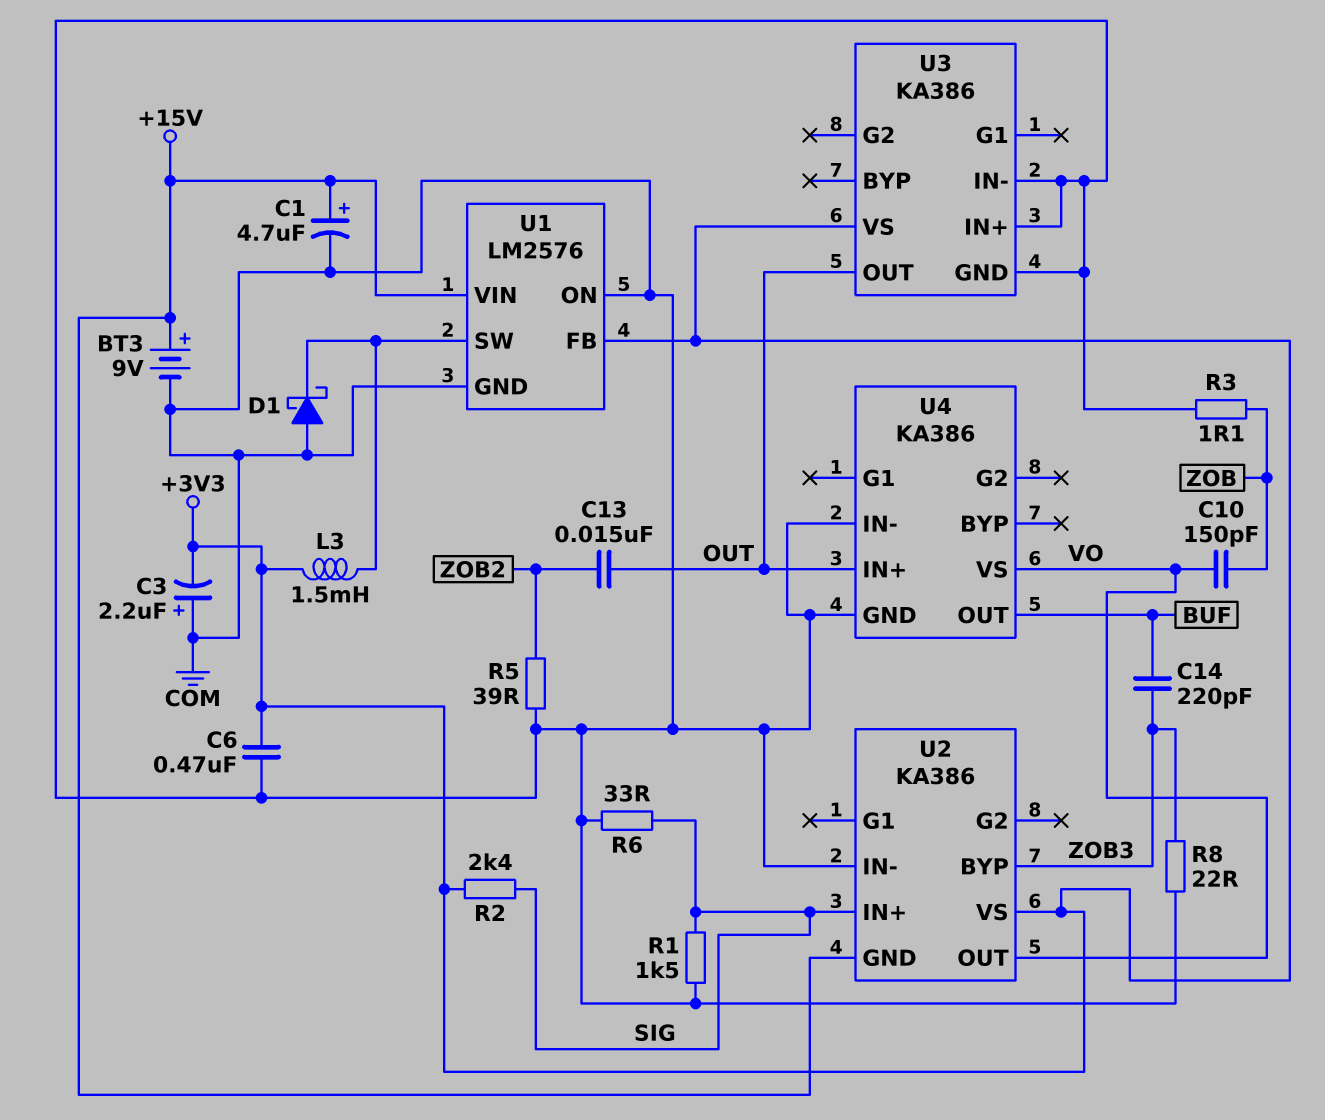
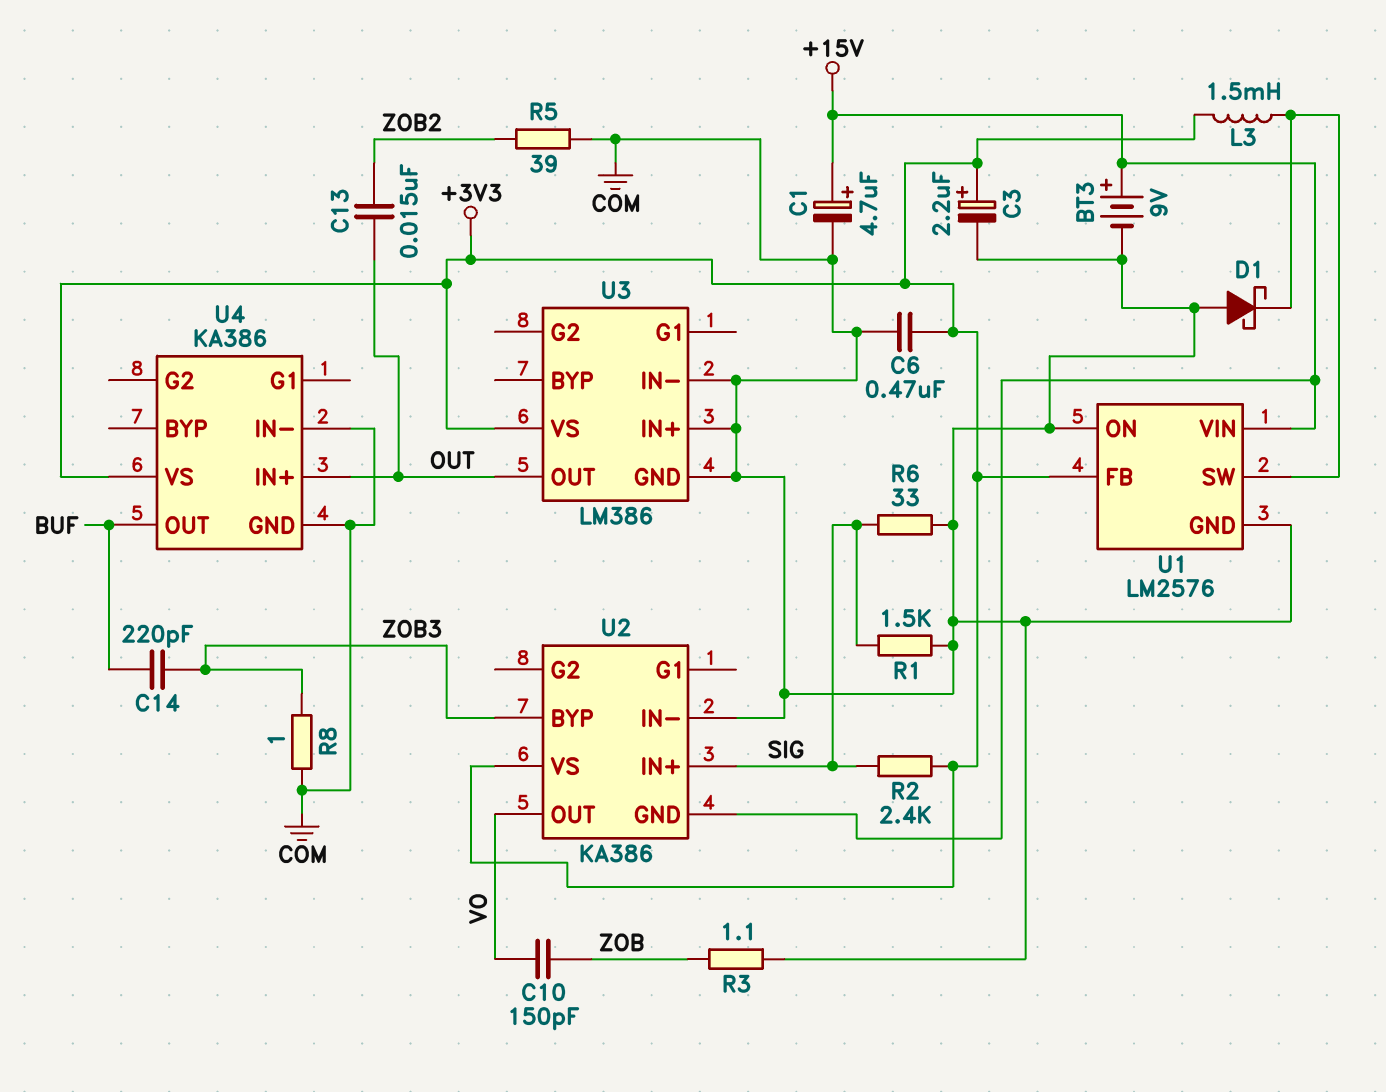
C3: 2.2uF (plus COM, minus +3V3) -> 2.2uF (plus +3V3, minus COM)
R8: 22 (COM, ZOB3) -> 1 (COM, ZOB3)
U3: KA386 -> LM386
U4 pin VS: VO -> +3V3

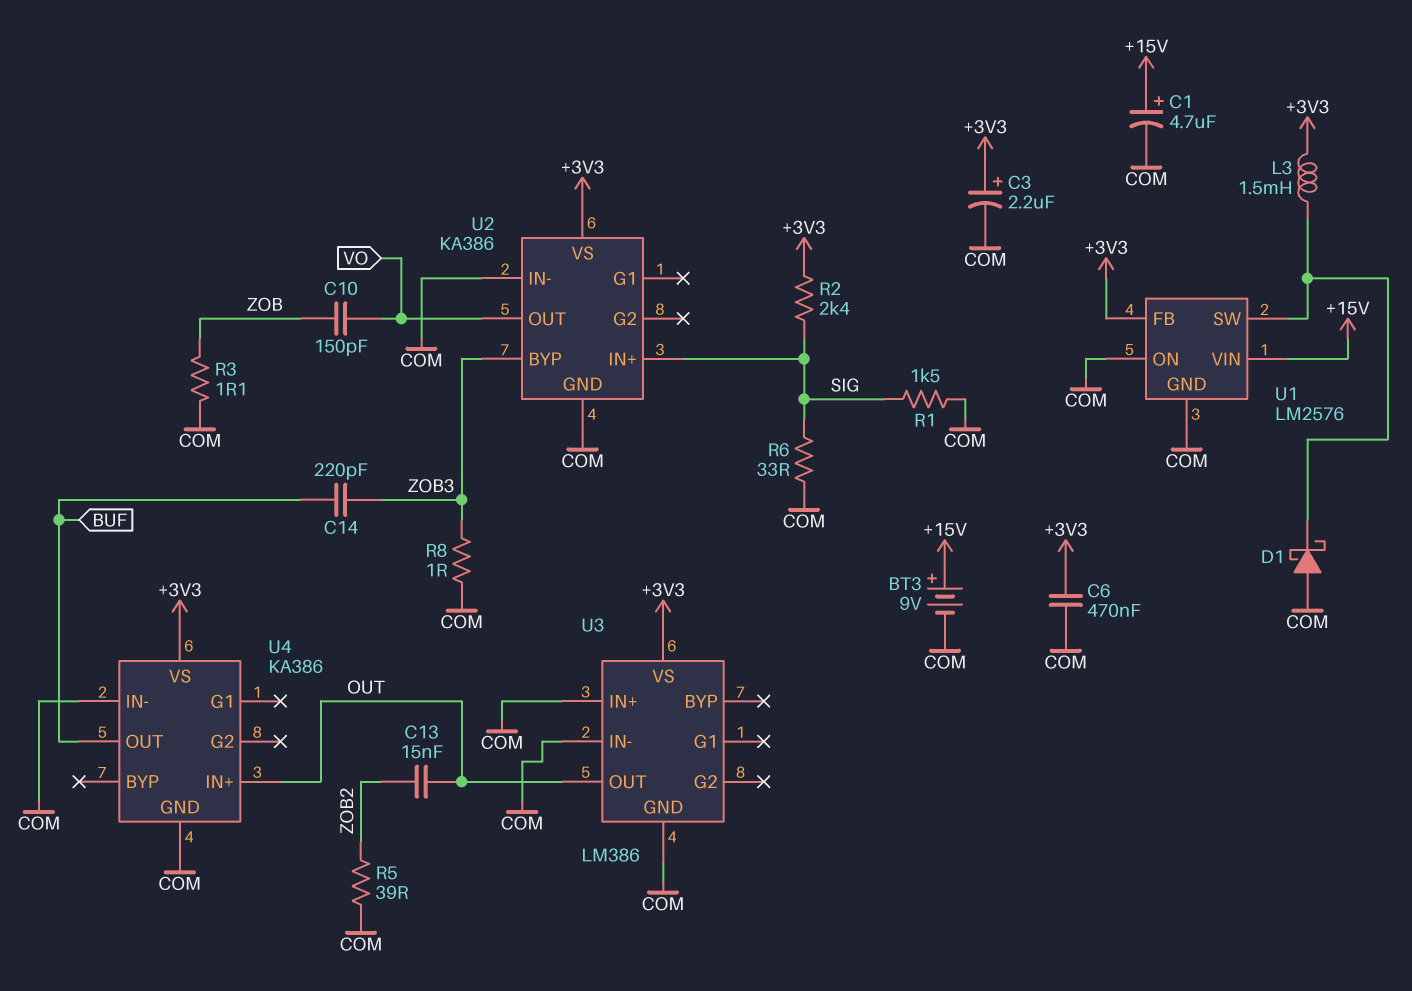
U2 pin GND: +15V -> COM

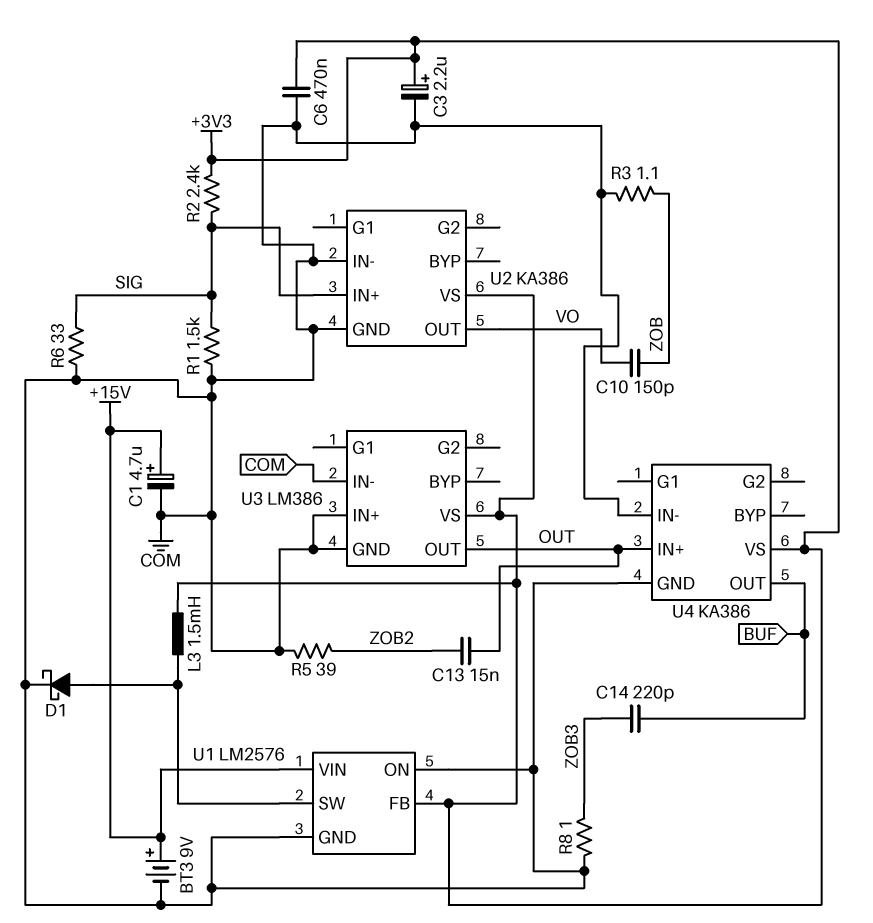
D1: schottky (A COM, K U1/SW) -> schottky (A U1/SW, K COM)
U2 pin BYP: ZOB3 -> none

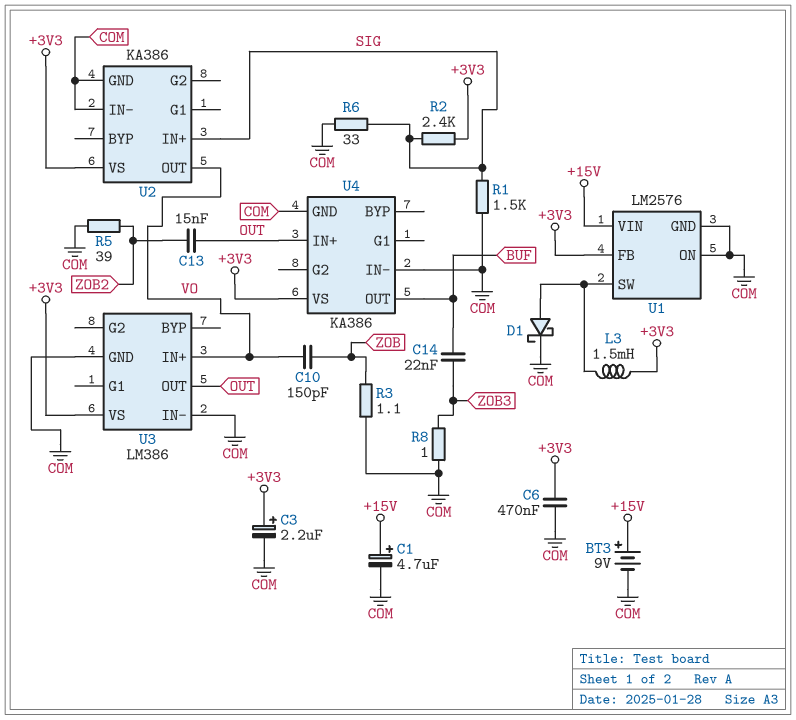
C14: 220pF (BUF, ZOB3) -> 22nF (BUF, ZOB3)
U3 pin IN+: COM -> VO

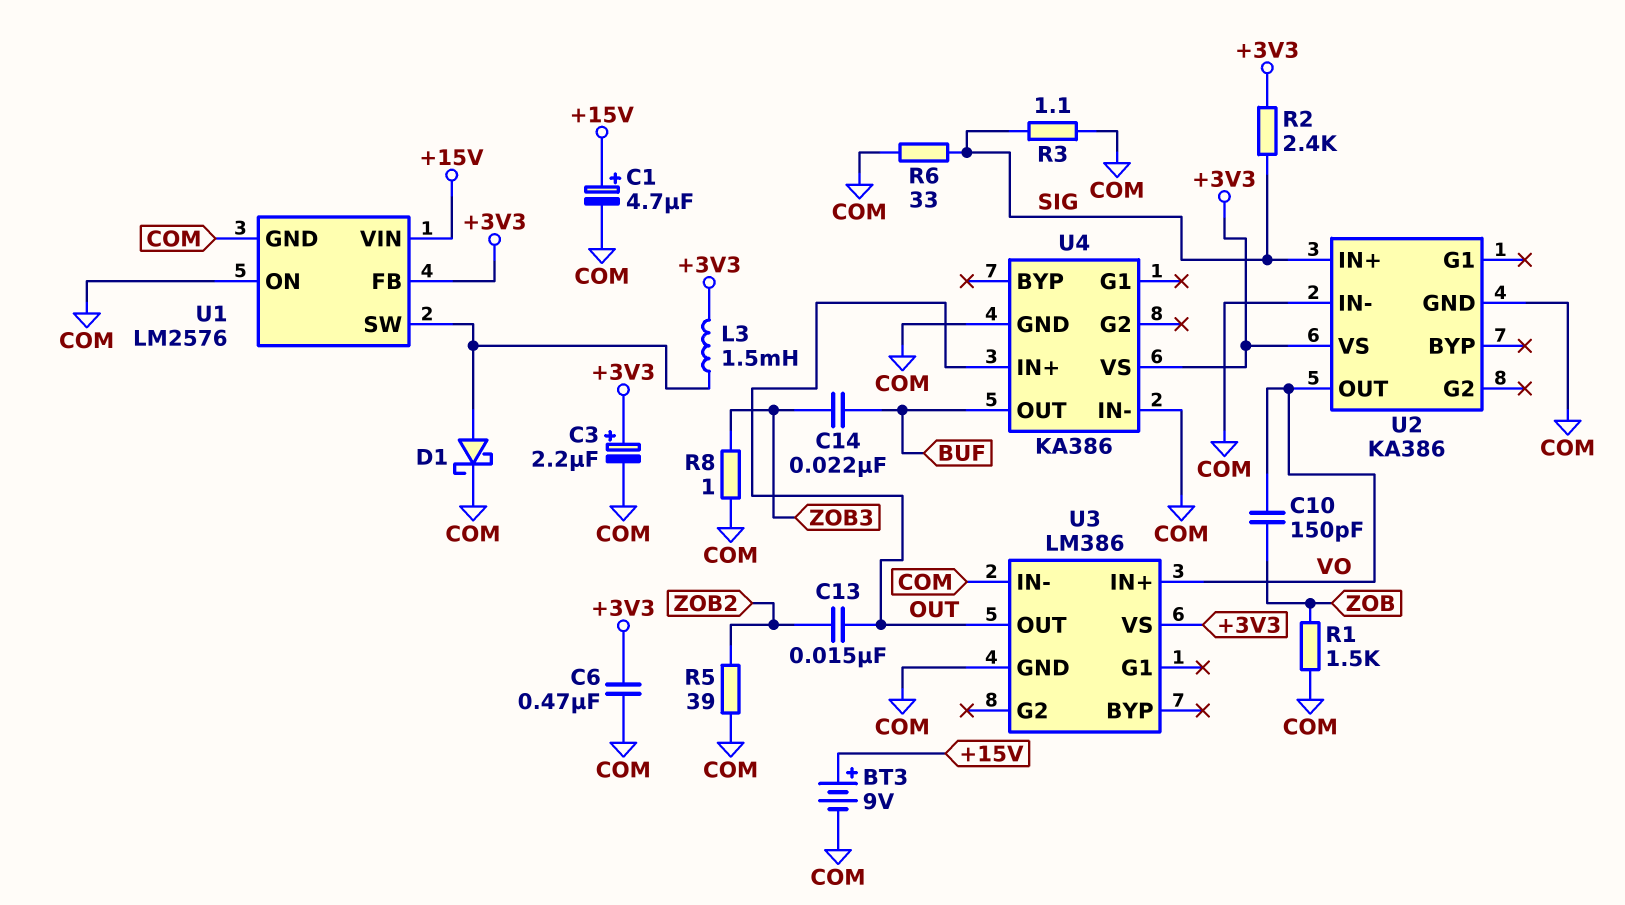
R1: 1.5k (COM, SIG) -> 1.5k (COM, ZOB)
R3: 1.1 (COM, ZOB) -> 1.1 (COM, SIG)

